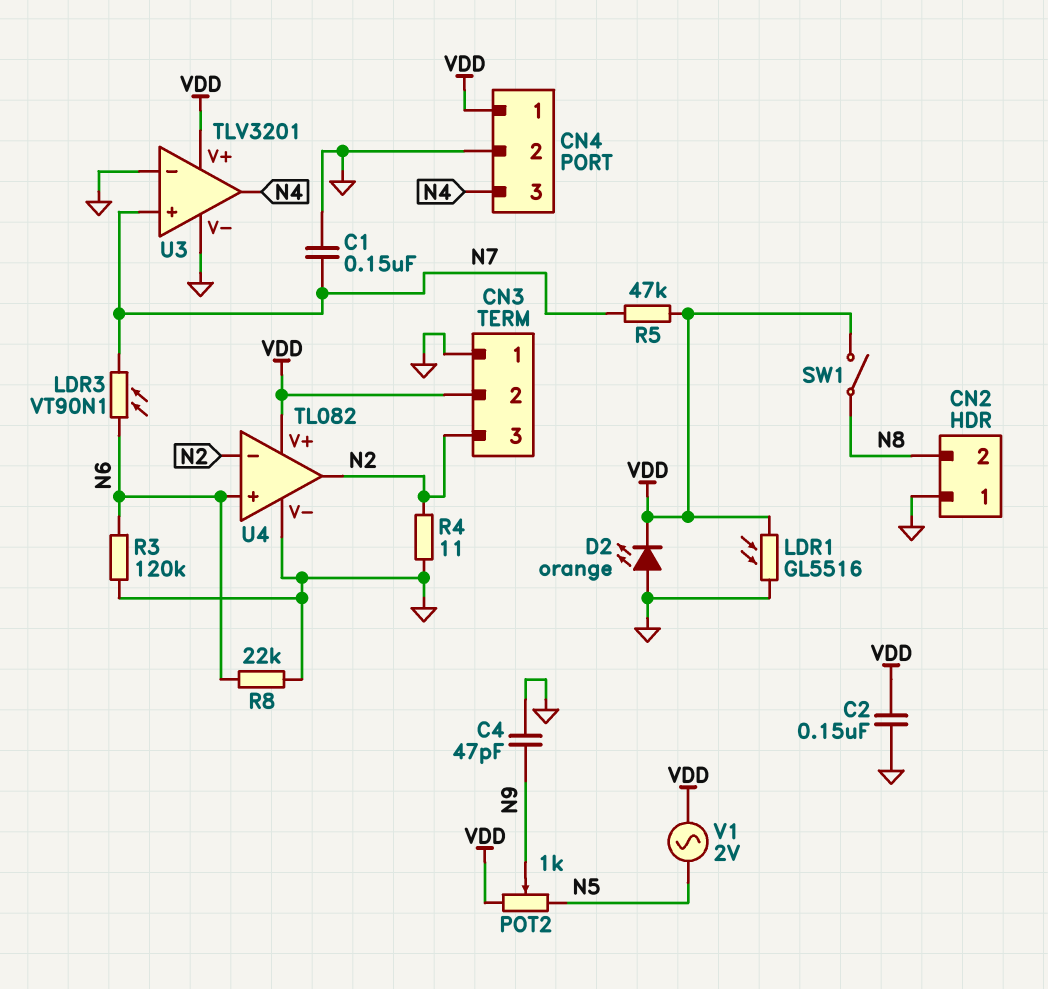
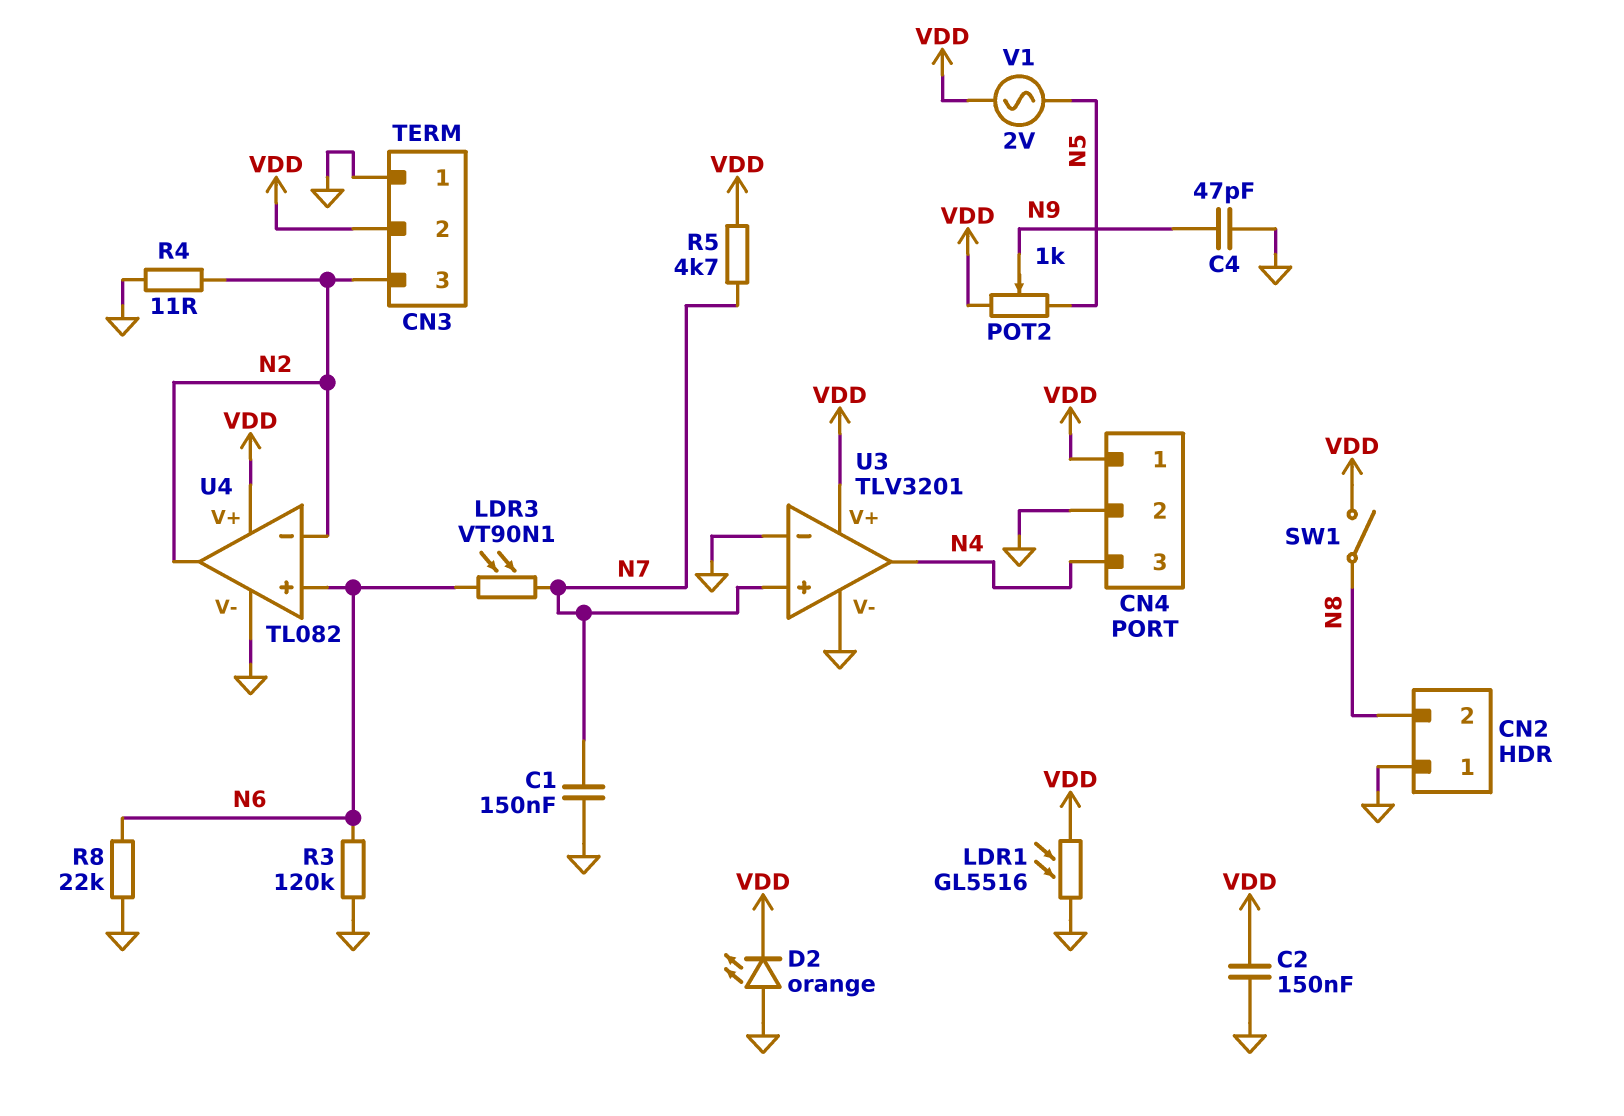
R5: 47k (N7, VDD) -> 4.7k (N7, VDD)

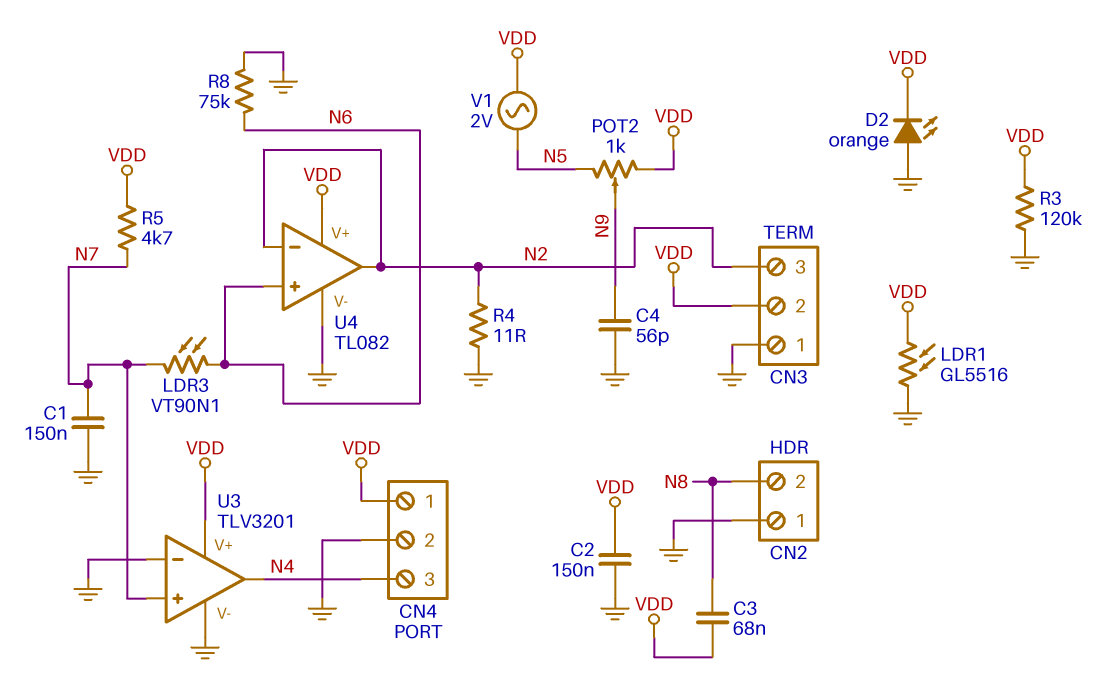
C3: none -> 68nF (N8, VDD)
C4: 47pF (GND, N9) -> 56pF (GND, N9)
R3: 120k (GND, N6) -> 120k (GND, VDD)
R8: 22k (GND, N6) -> 75k (GND, N6)
SW1: switch (N8, VDD) -> none

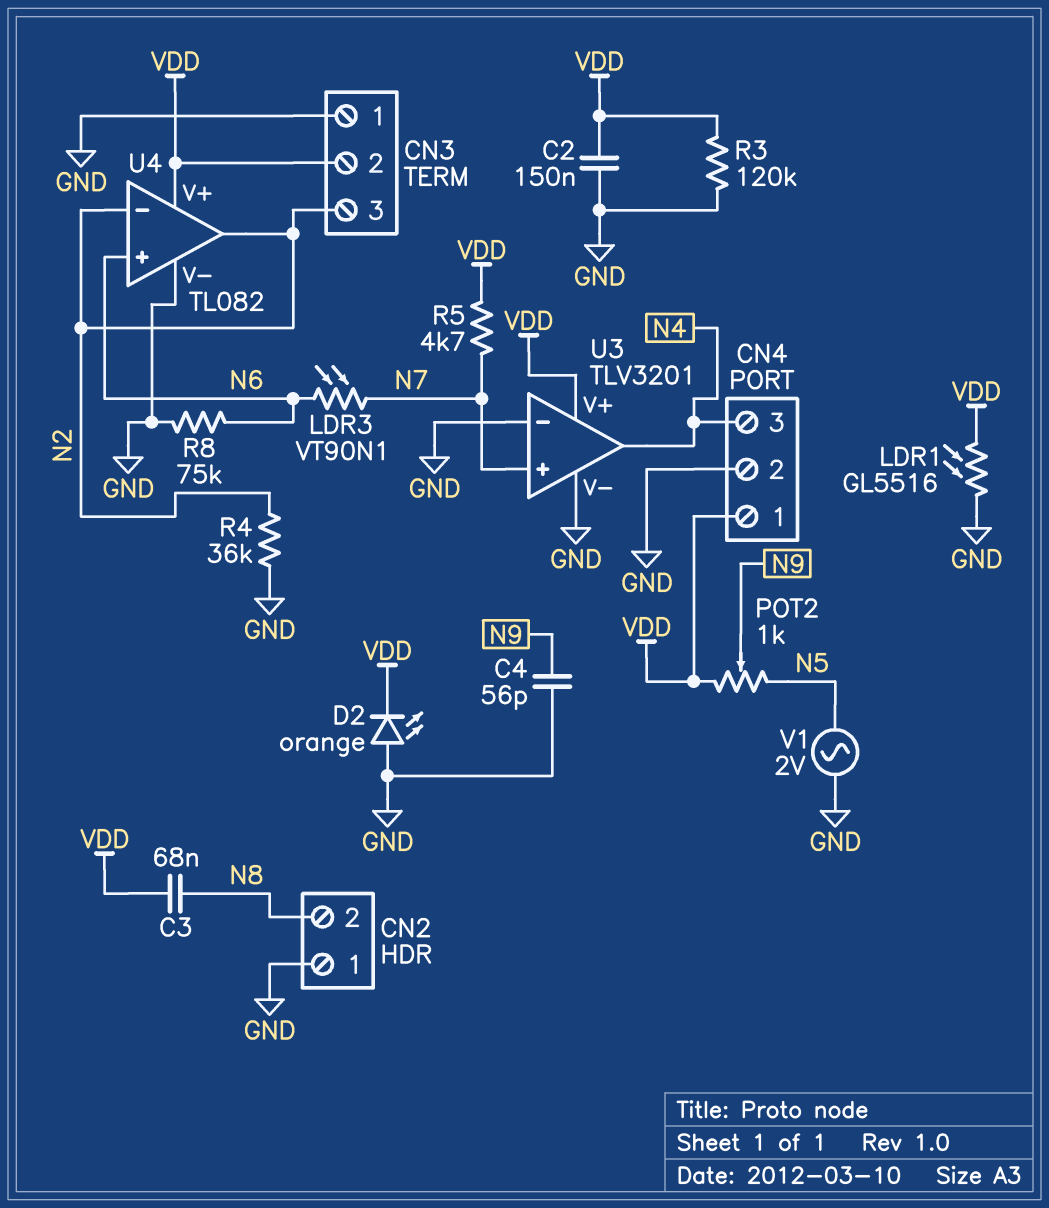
C1: 150nF (GND, N7) -> none
R4: 11 (GND, N2) -> 36k (GND, N2)
V1: AC 2V (N5, VDD) -> AC 2V (GND, N5)

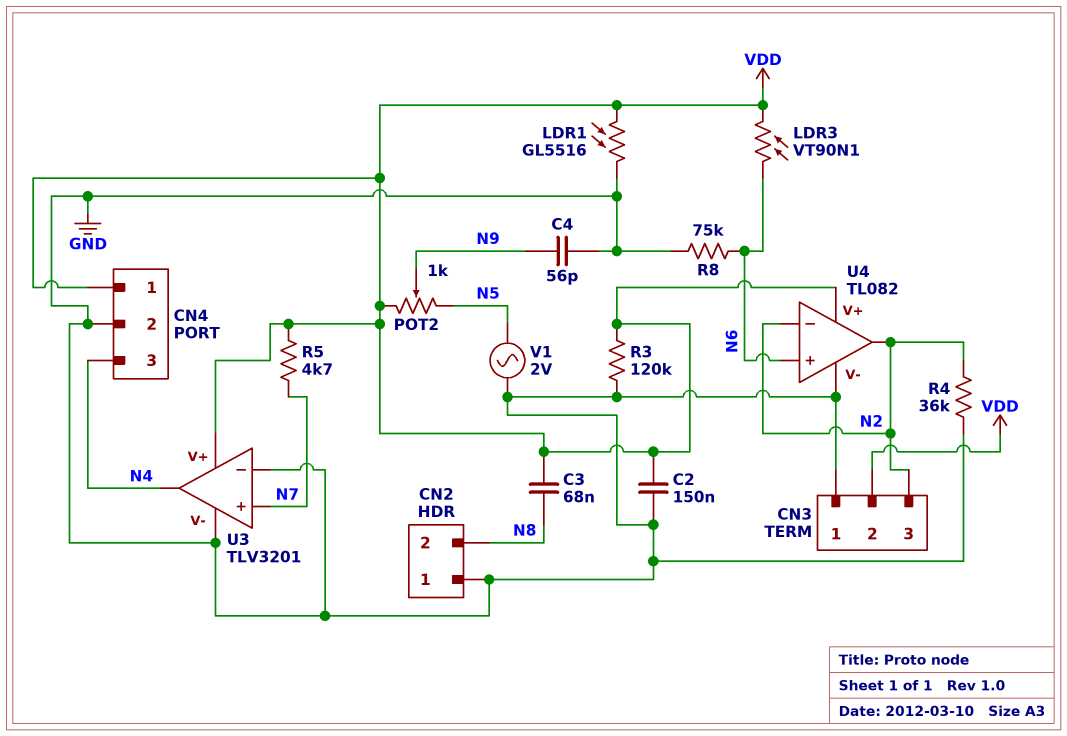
D2: LED orange (A GND, K VDD) -> none
LDR3: VT90N1 (N6, N7) -> VT90N1 (N6, VDD)

